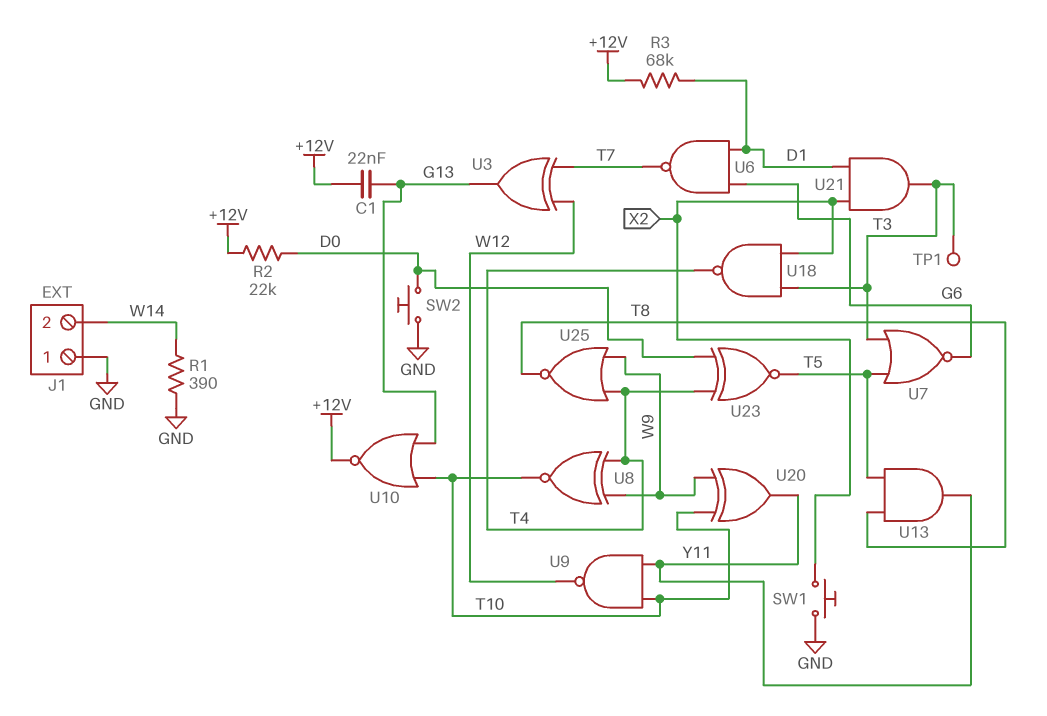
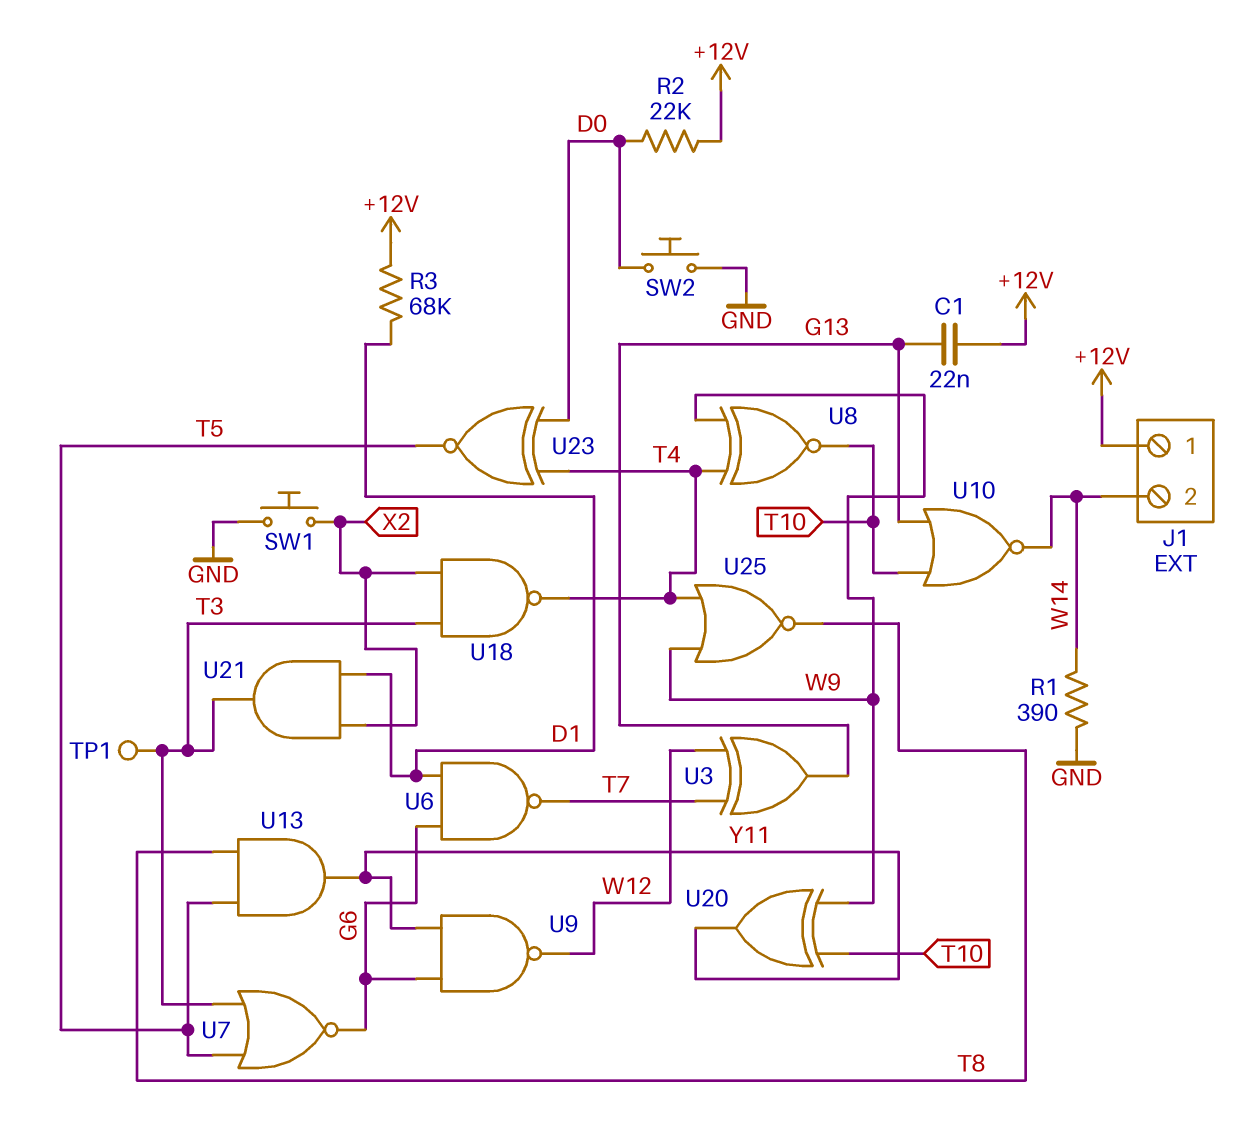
J1 pin 1: GND -> +12V
U9: NAND (in T10, in Y11, out W12) -> NAND (in G6, in Y11, out W12)
U10: NOR (in G13, in T10, out +12V) -> NOR (in G13, in T10, out W14)

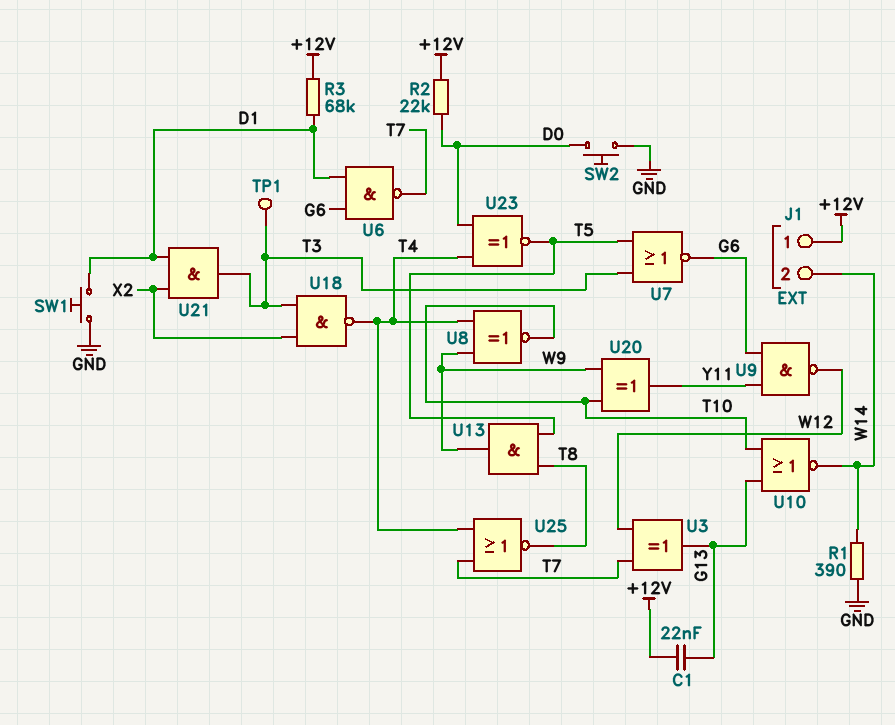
SW1: button (GND, X2) -> button (D1, GND)
U13: AND (in T5, in T8, out Y11) -> AND (in T5, in T8, out W9)
U25: NOR (in T4, in W9, out T8) -> NOR (in T4, in T7, out T8)

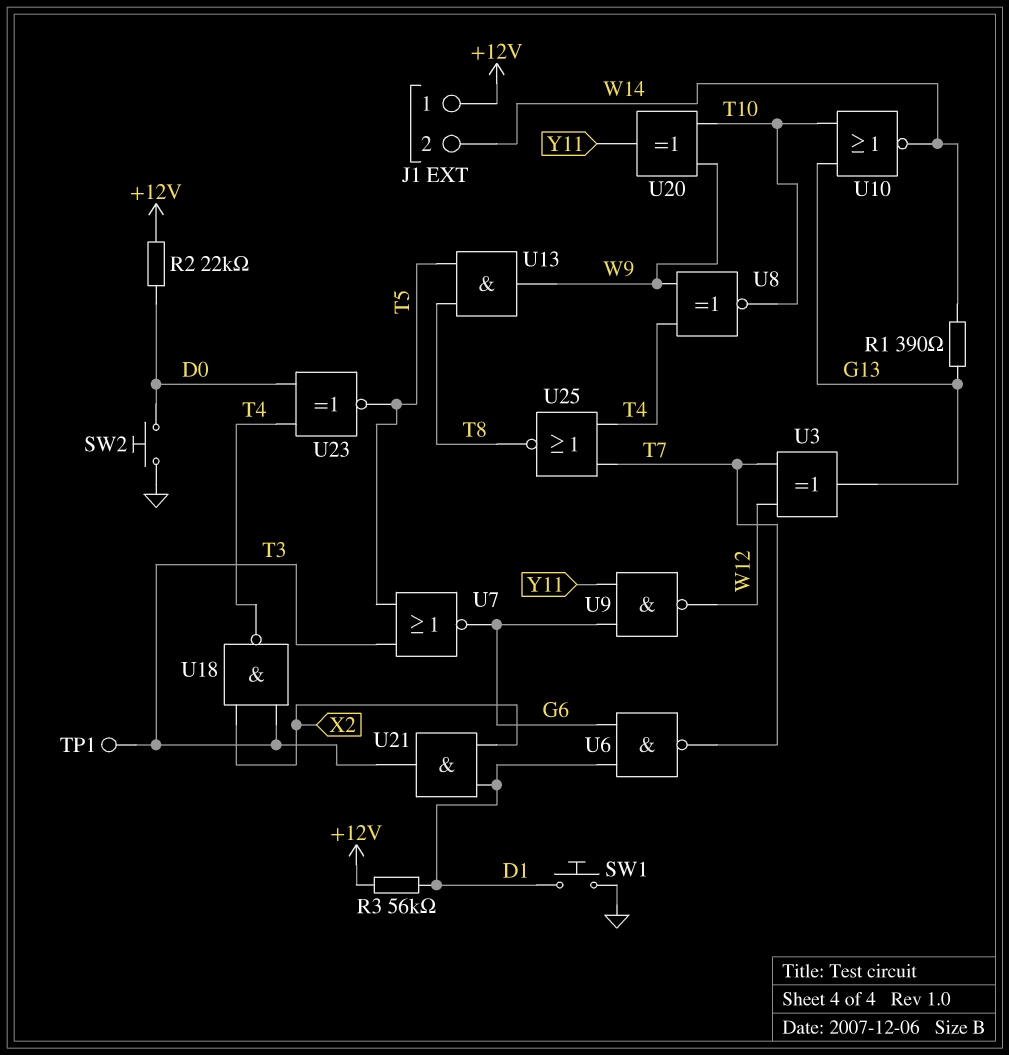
C1: 22nF (+12V, G13) -> none
R1: 390 (GND, W14) -> 390 (G13, W14)
R3: 68k (+12V, D1) -> 56k (+12V, D1)

